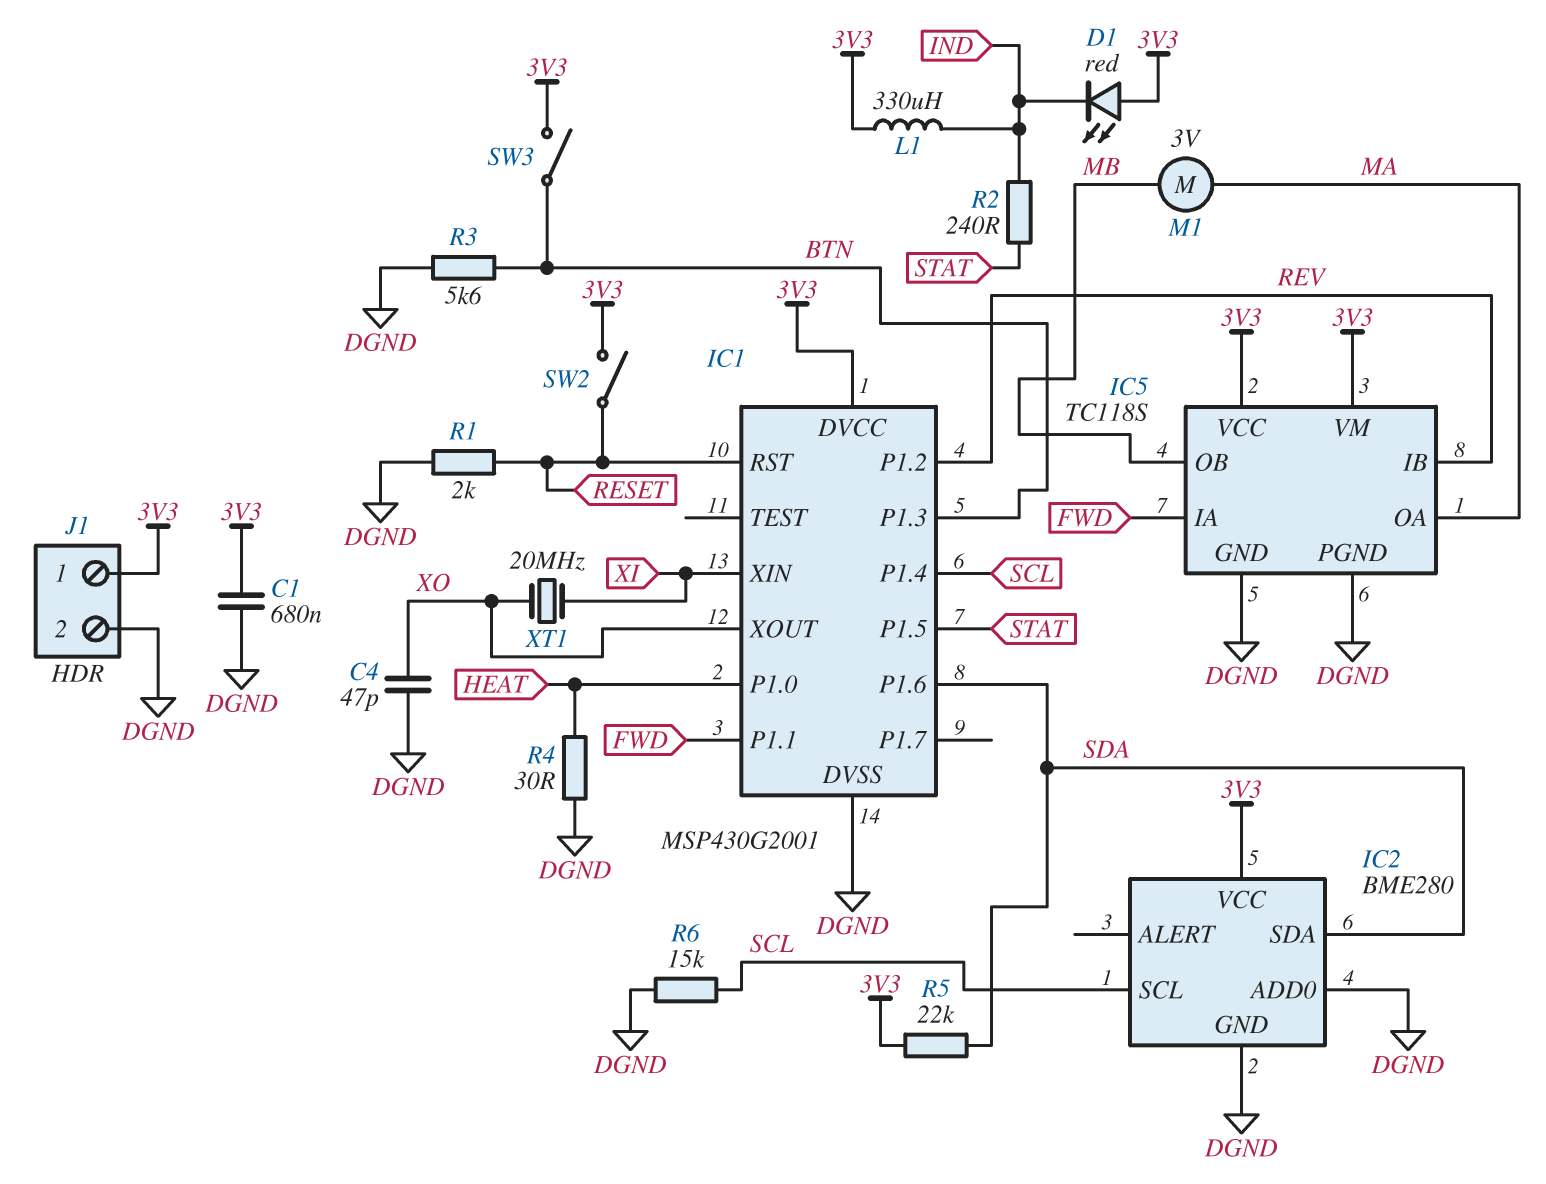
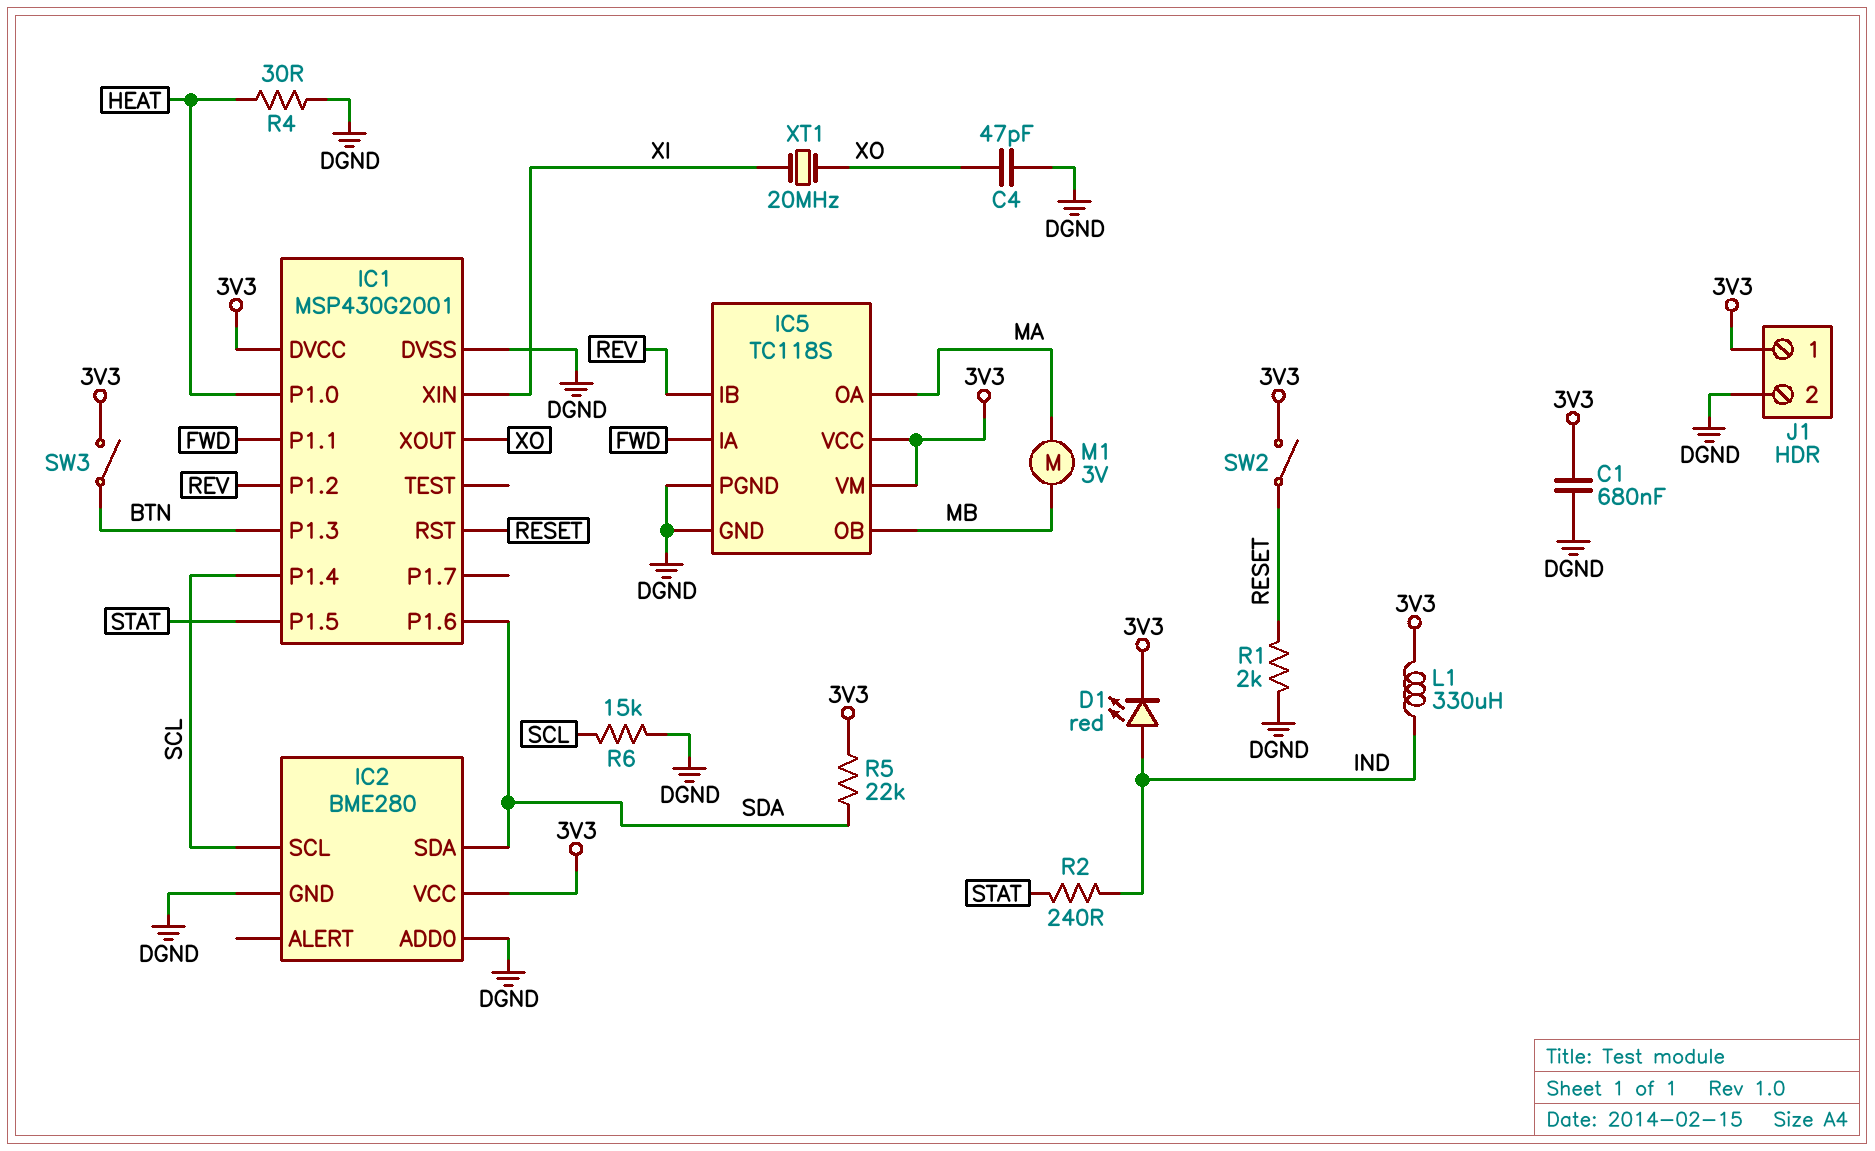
D1: LED red (A 3V3, K IND) -> LED red (A IND, K 3V3)
R3: 5.6k (BTN, DGND) -> none

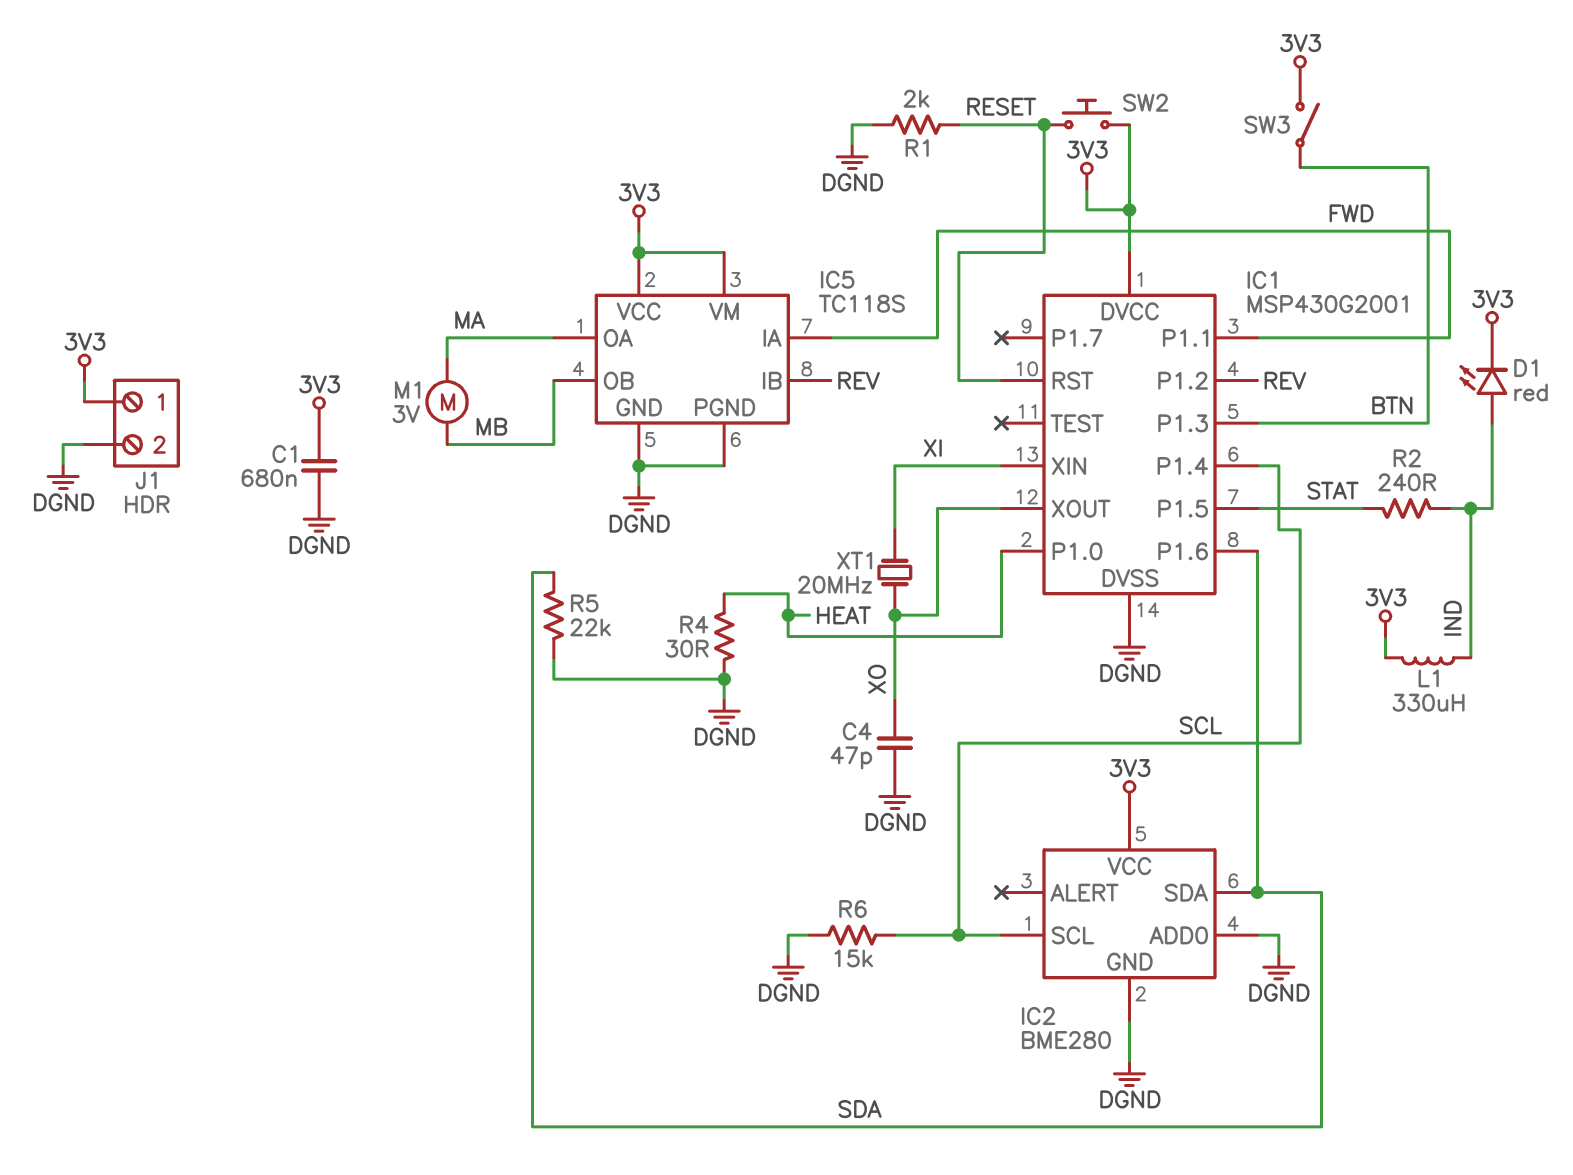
R5: 22k (3V3, SDA) -> 22k (DGND, SDA)
SW2: switch (3V3, RESET) -> button (3V3, RESET)

